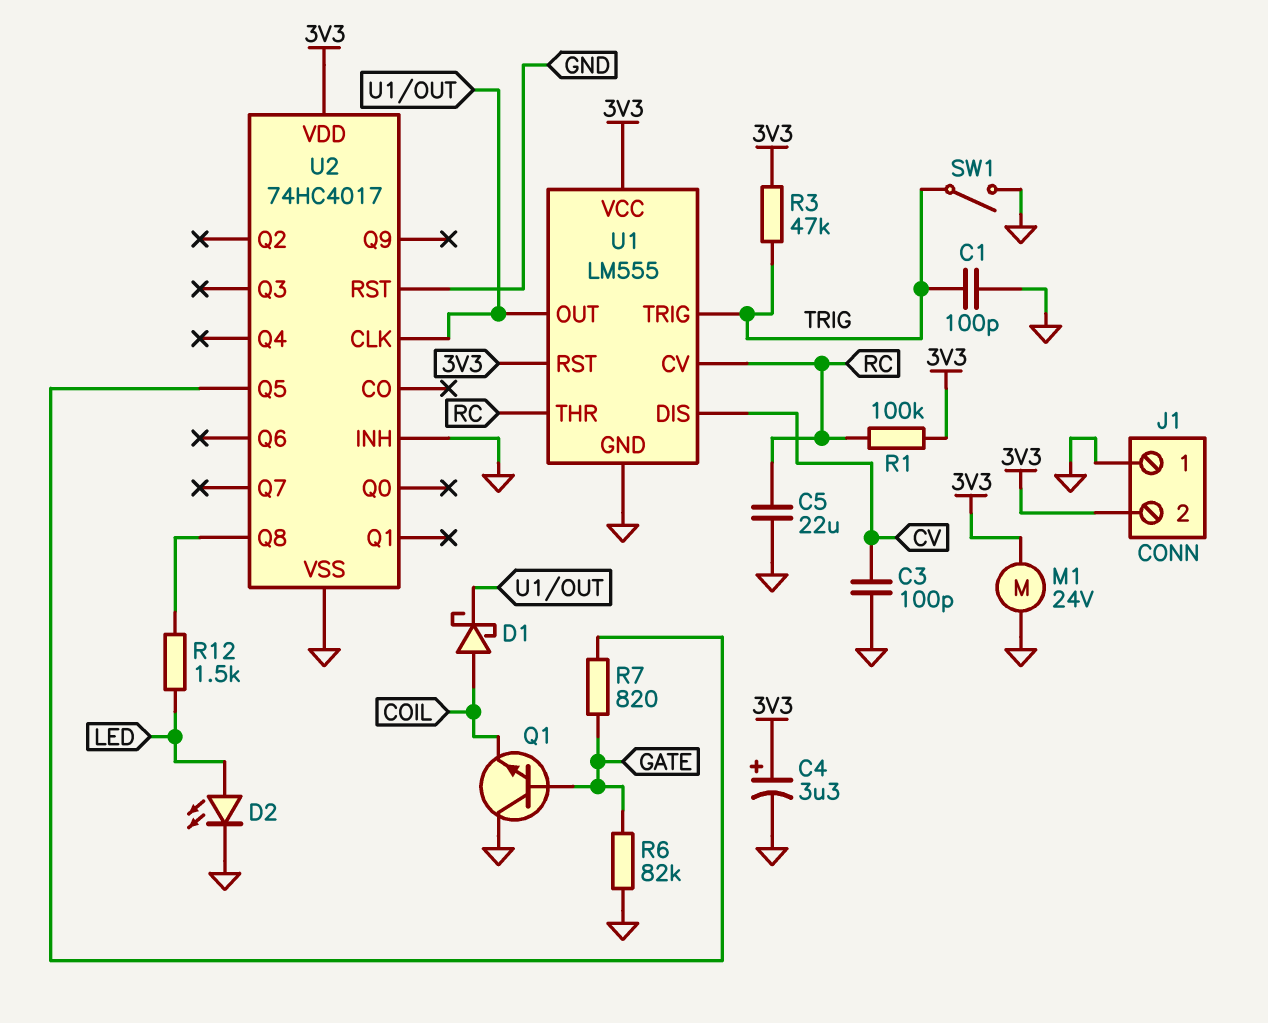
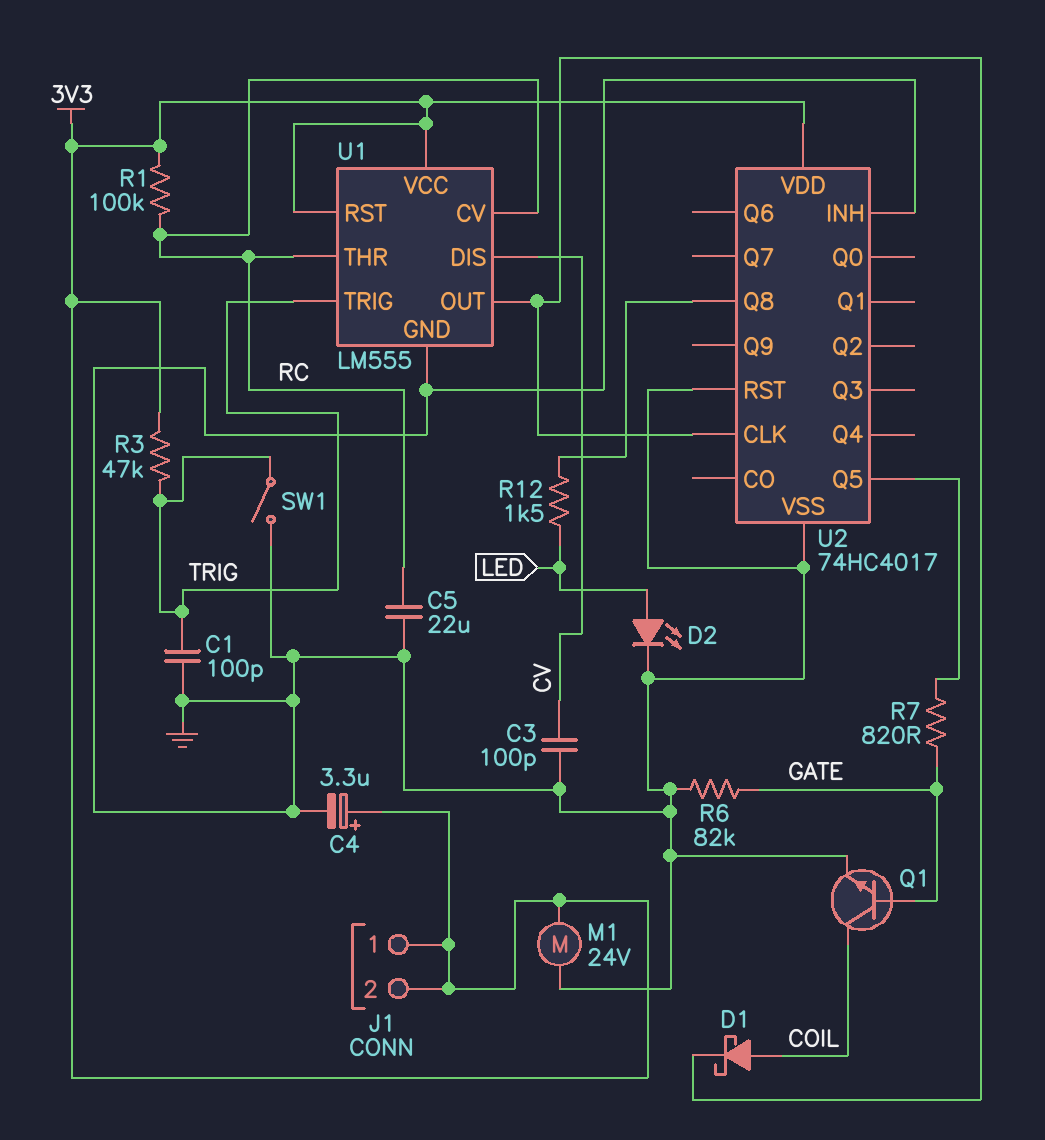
J1 pin 1: GND -> 3V3
Q1: NPN (B GATE, C GND, E COIL) -> NPN (B GATE, C COIL, E GND)

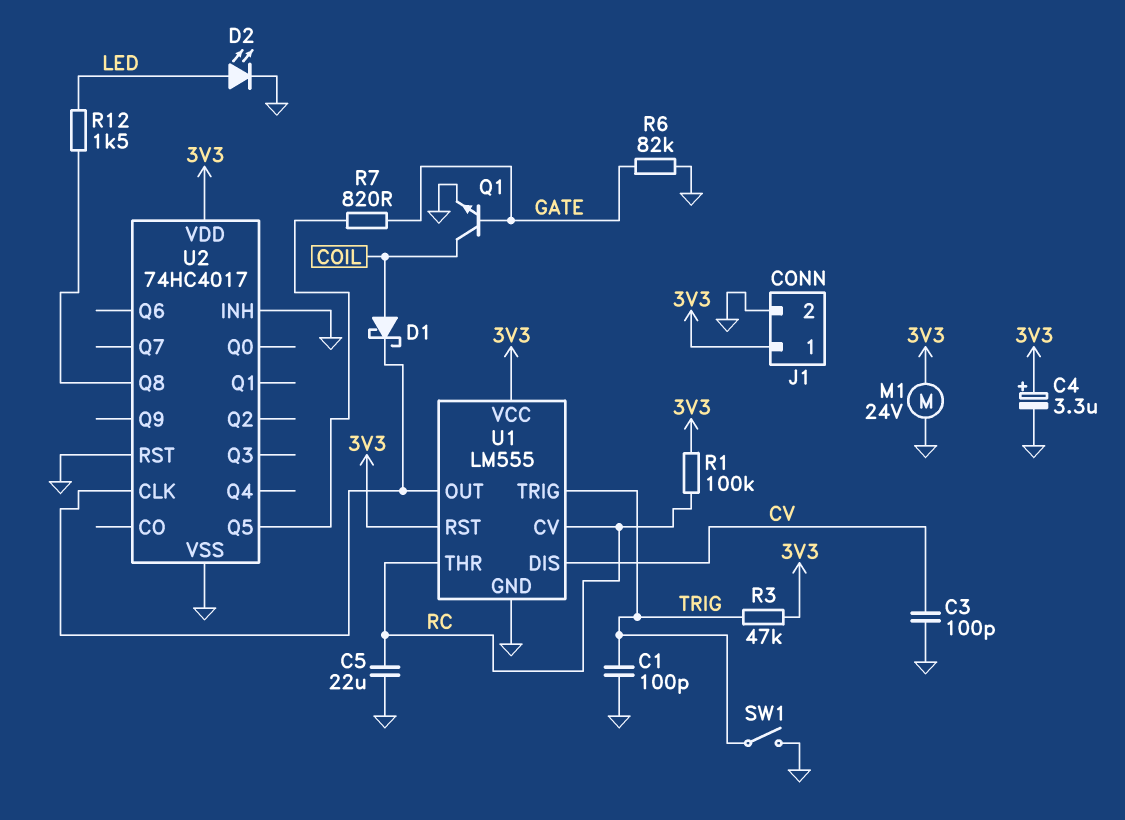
J1 pin 2: 3V3 -> GND

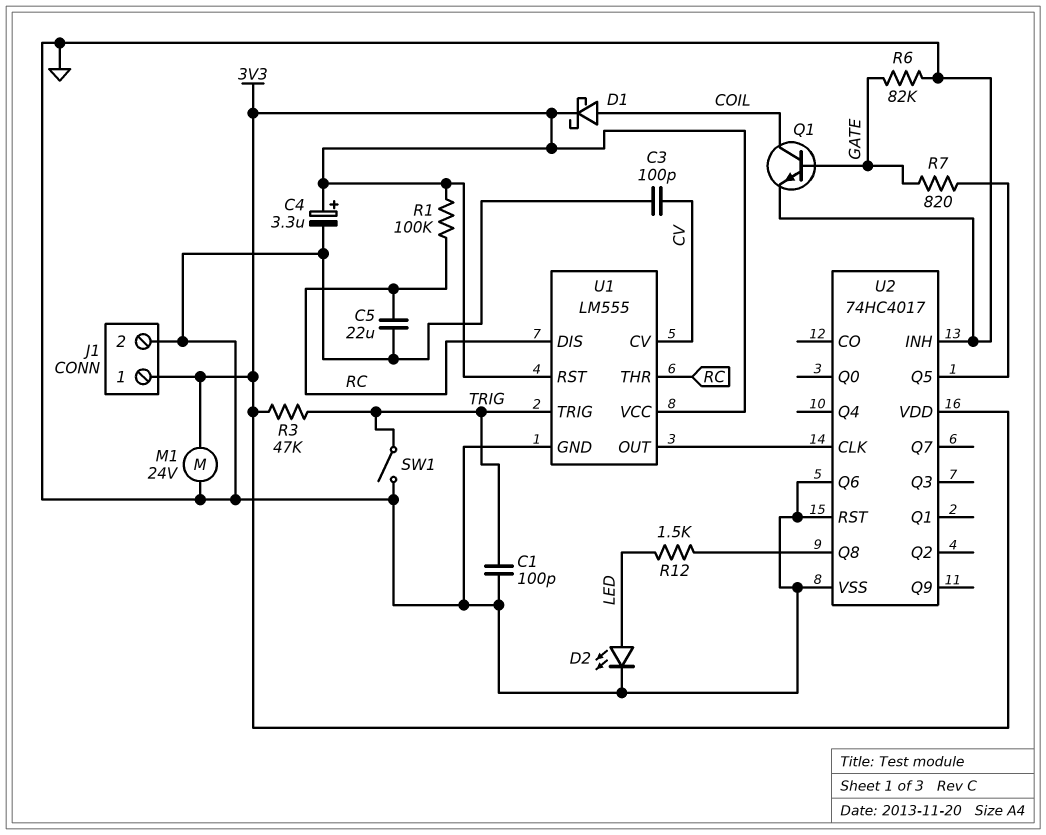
D1: schottky (A COIL, K U1/OUT) -> schottky (A COIL, K 3V3)
U1 pin CV: RC -> CV
U1 pin DIS: CV -> RC
U2 pin Q6: none -> GND

